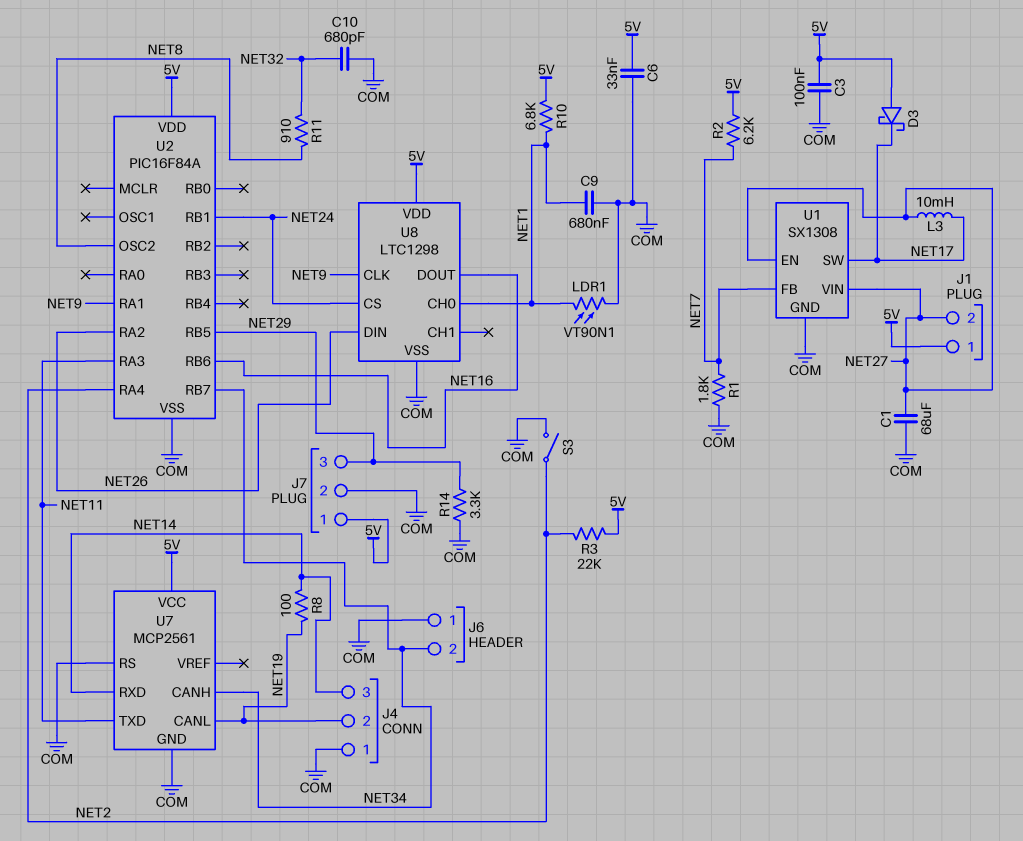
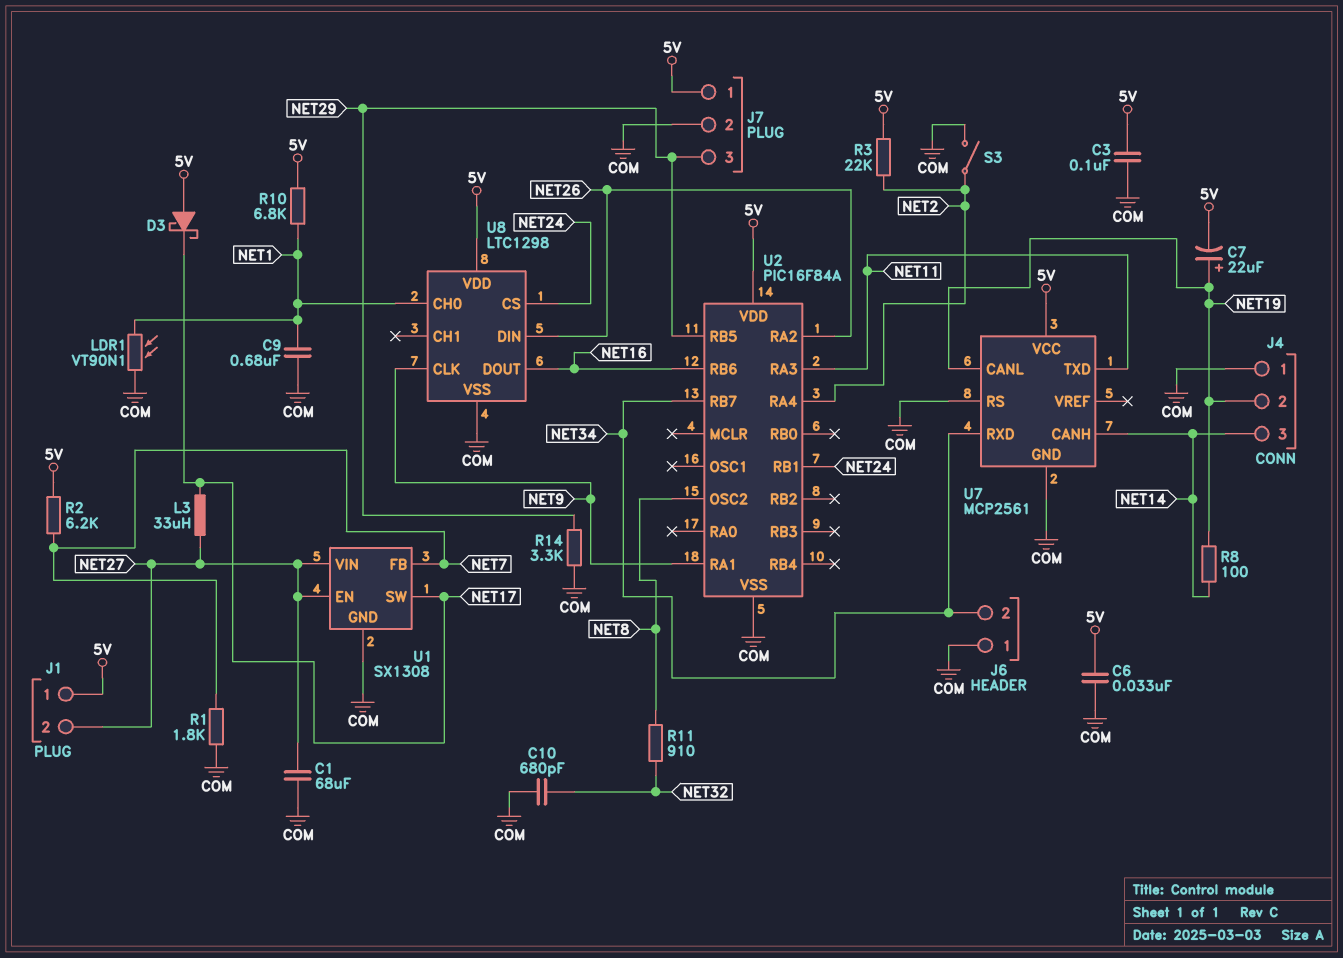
C7: none -> 22uF (plus NET19, minus 5V)
L3: 10mH (NET17, NET27) -> 33uH (NET17, NET27)
U7 pin CANH: NET34 -> NET14
U7 pin RXD: NET14 -> NET34

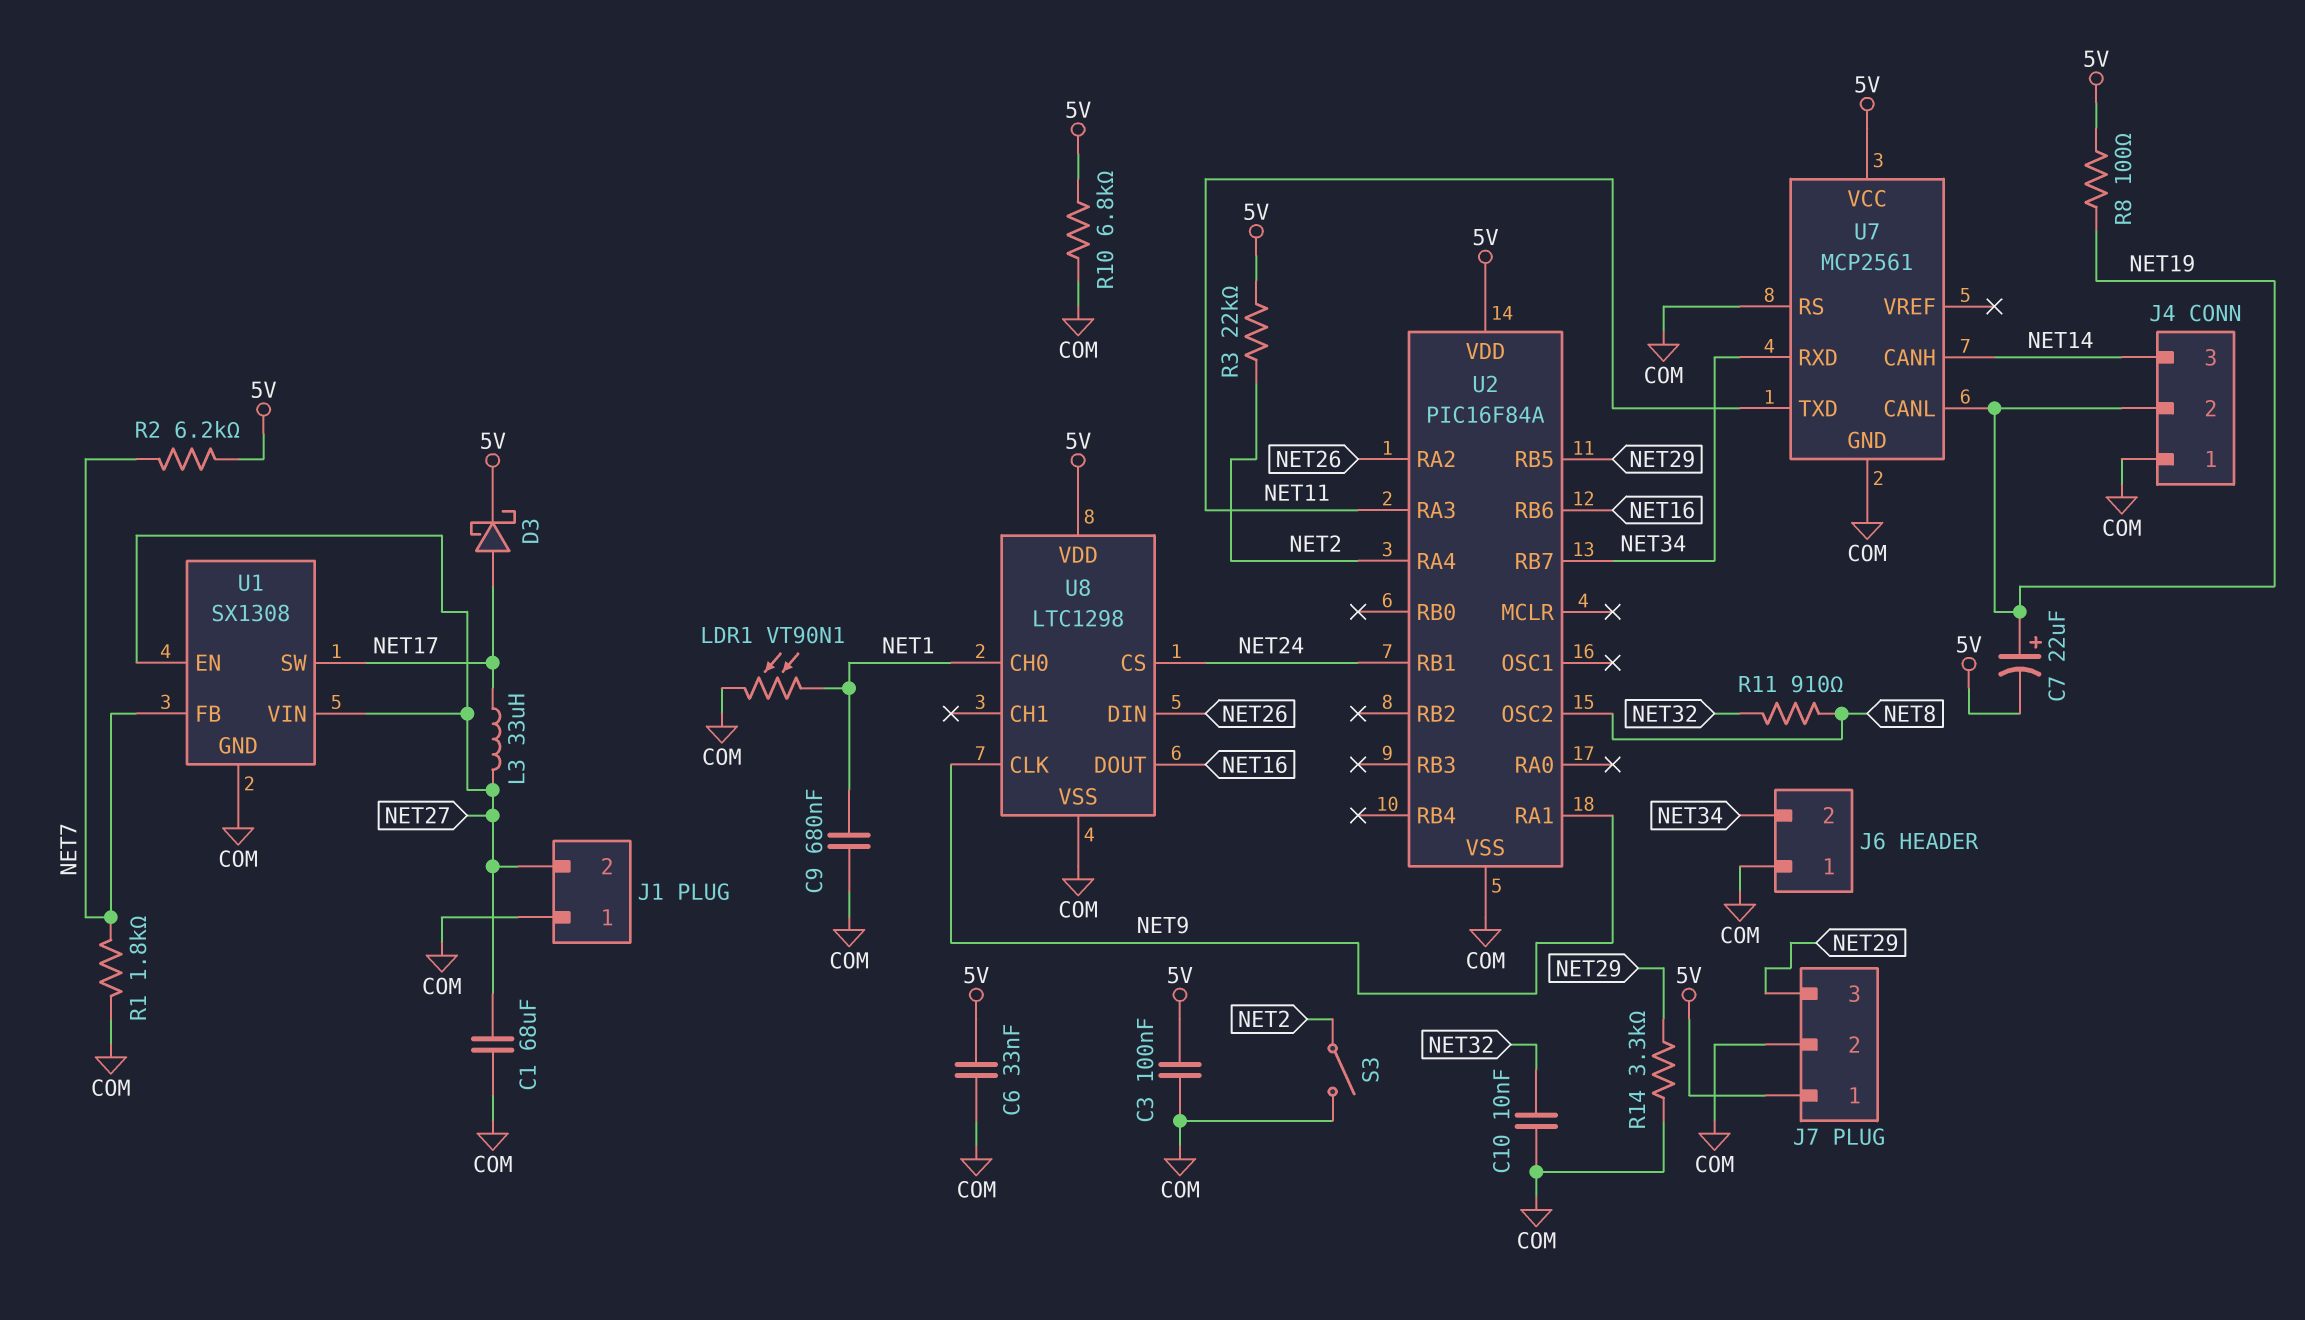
C10: 680pF (COM, NET32) -> 10nF (COM, NET32)
D3: schottky (A 5V, K NET17) -> schottky (A NET17, K 5V)
J1 pin 1: 5V -> COM
R8: 100 (NET14, NET19) -> 100 (5V, NET19)
R10: 6.8k (5V, NET1) -> 6.8k (5V, COM)

